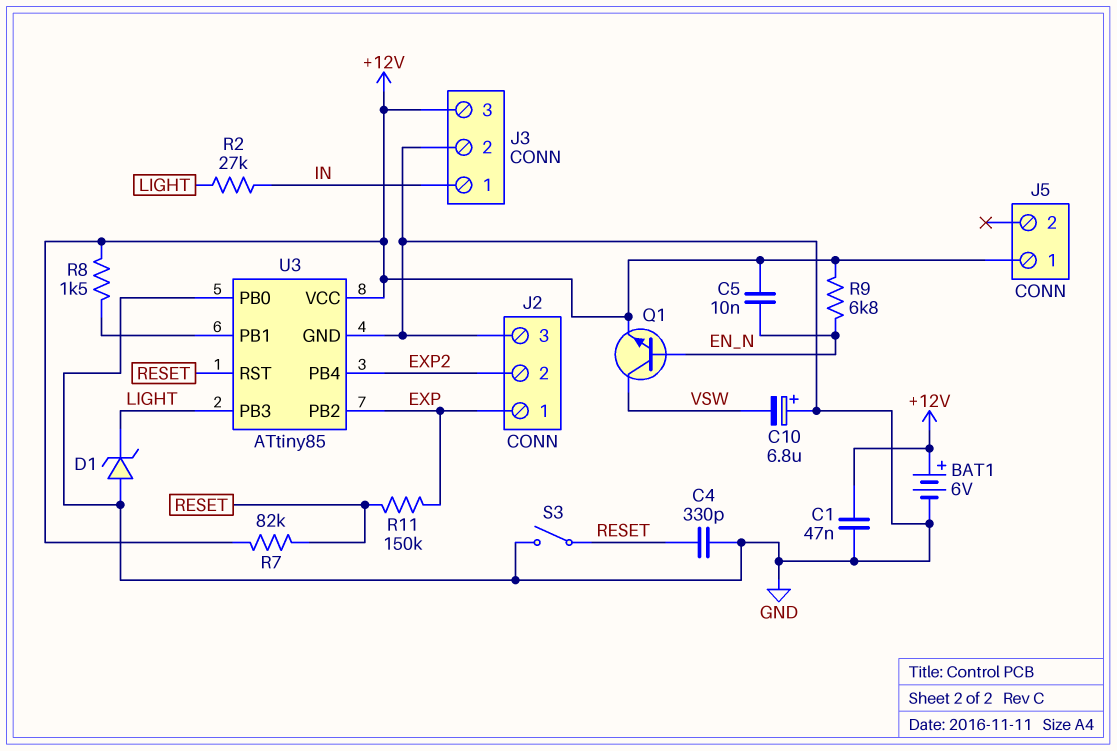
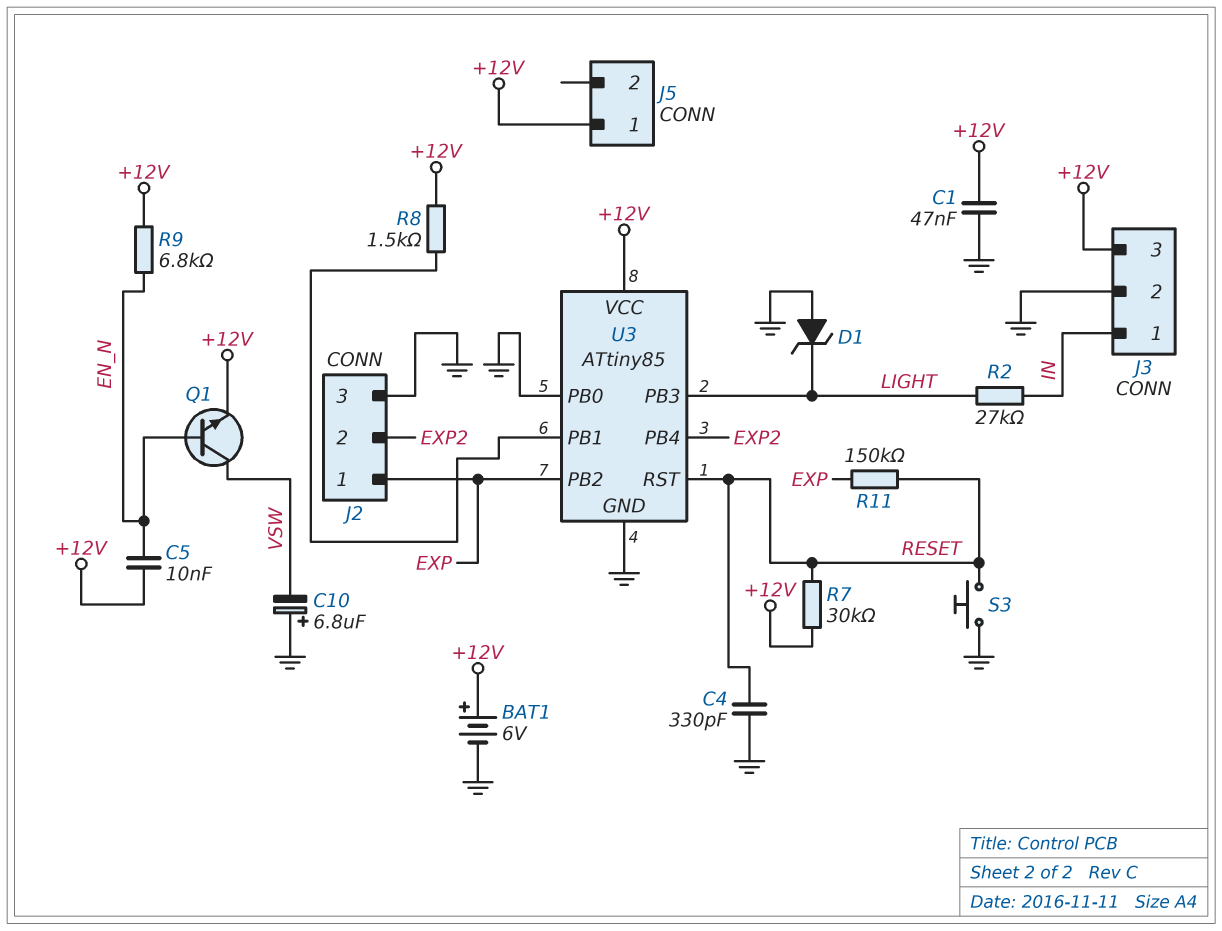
R7: 82k (+12V, RESET) -> 30k (+12V, RESET)
S3: switch (GND, RESET) -> button (GND, RESET)

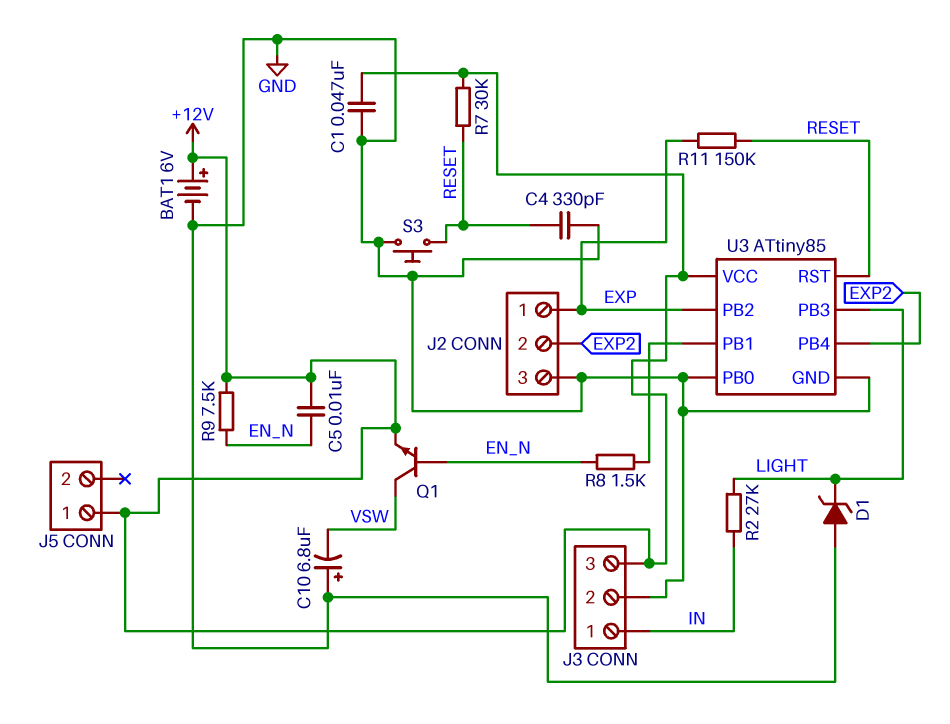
R8: 1.5k (+12V, U3/PB1) -> 1.5k (EN_N, U3/PB1)
R9: 6.8k (+12V, EN_N) -> 7.5k (+12V, EN_N)

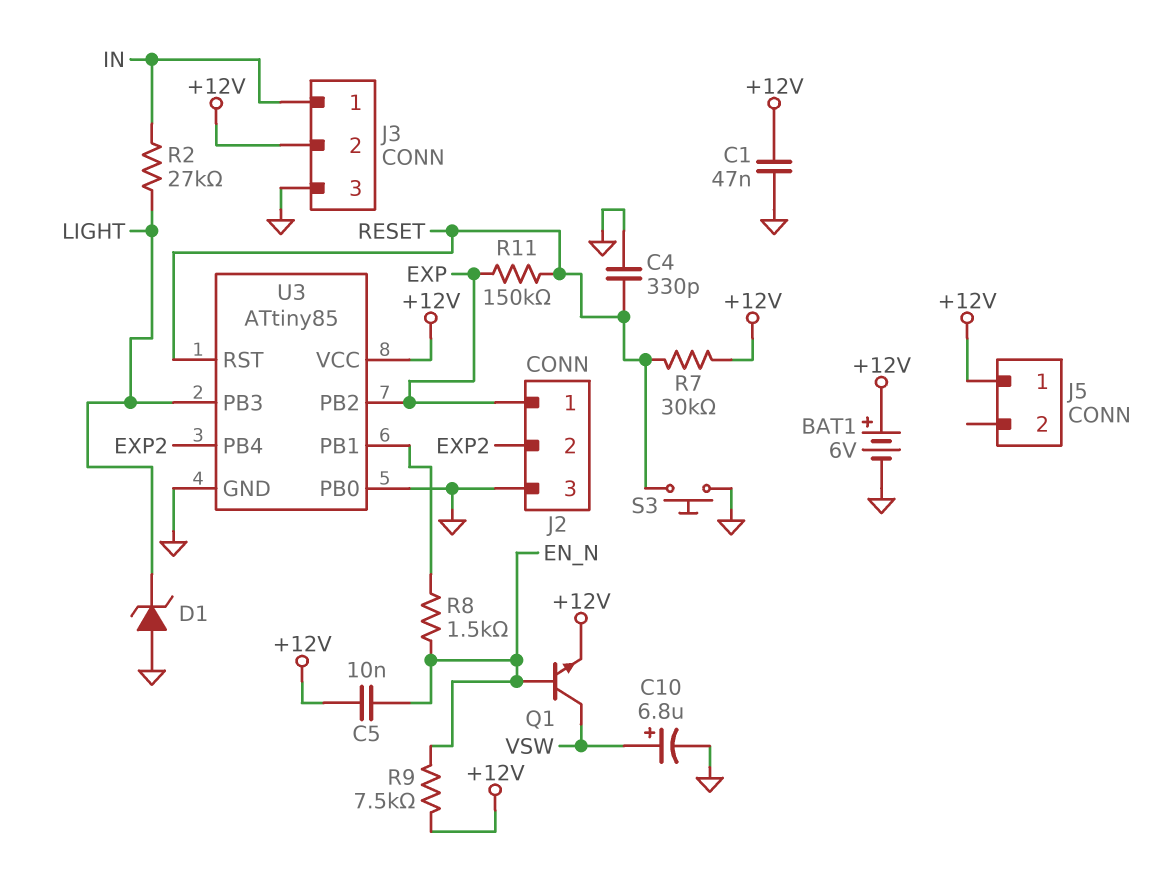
C10: 6.8uF (plus GND, minus VSW) -> 6.8uF (plus VSW, minus GND)
J3 pin 2: GND -> +12V
J3 pin 3: +12V -> GND

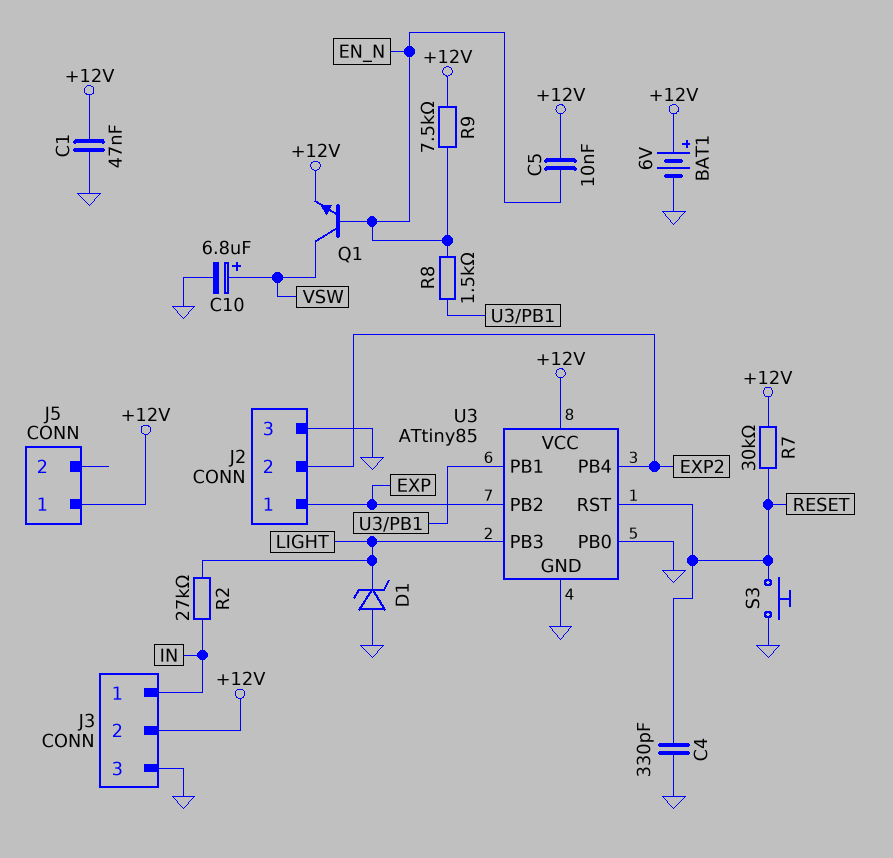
R11: 150k (EXP, RESET) -> none

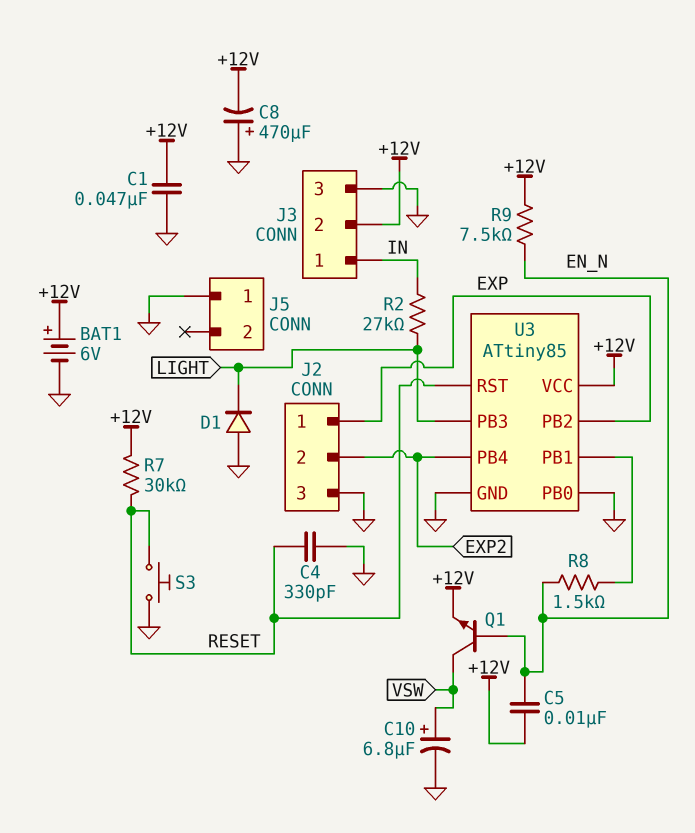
C8: none -> 470uF (plus GND, minus +12V)
D1: zener (A GND, K LIGHT) -> diode (A GND, K LIGHT)
J5 pin 1: +12V -> GND

